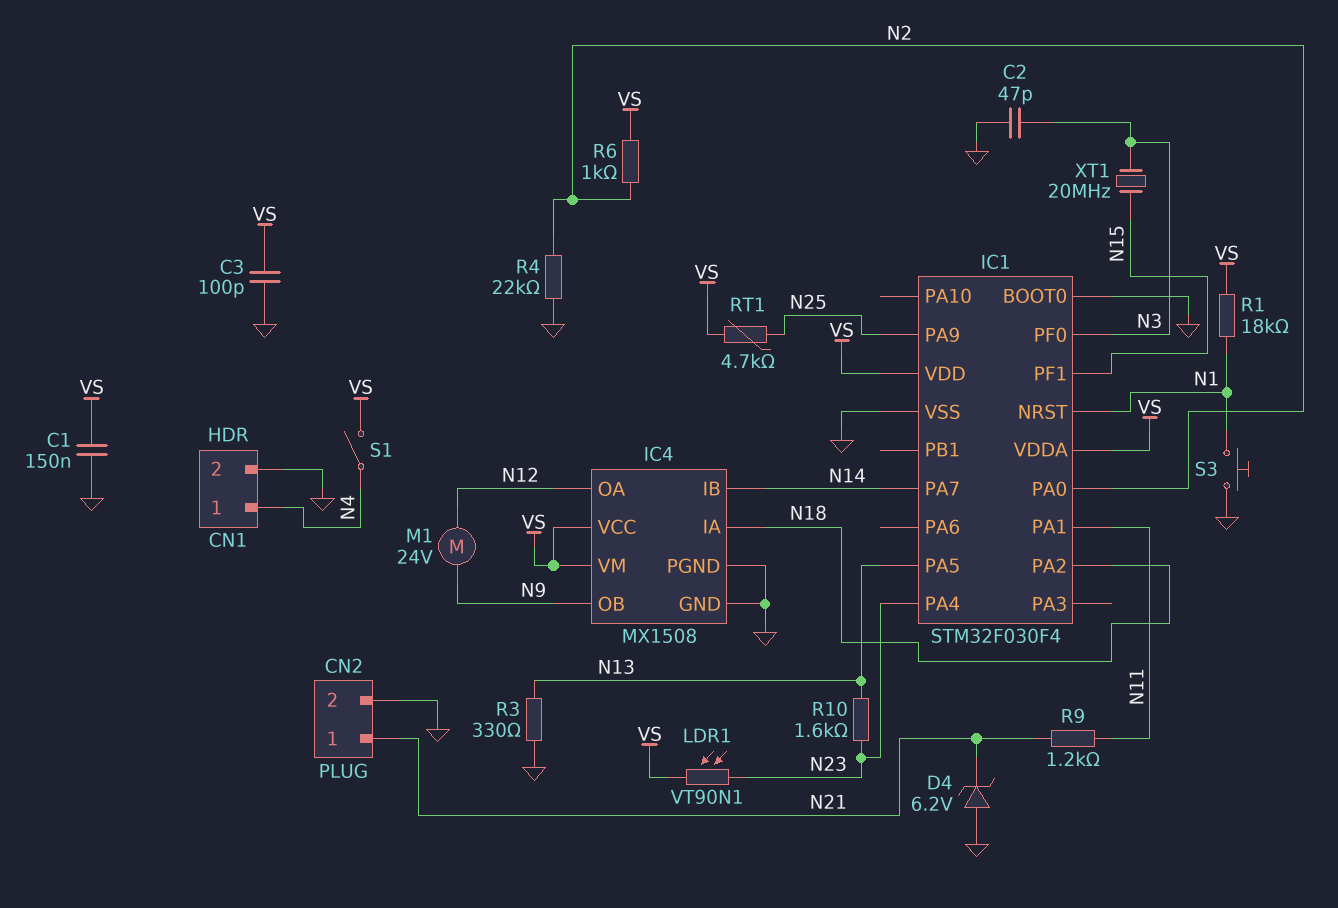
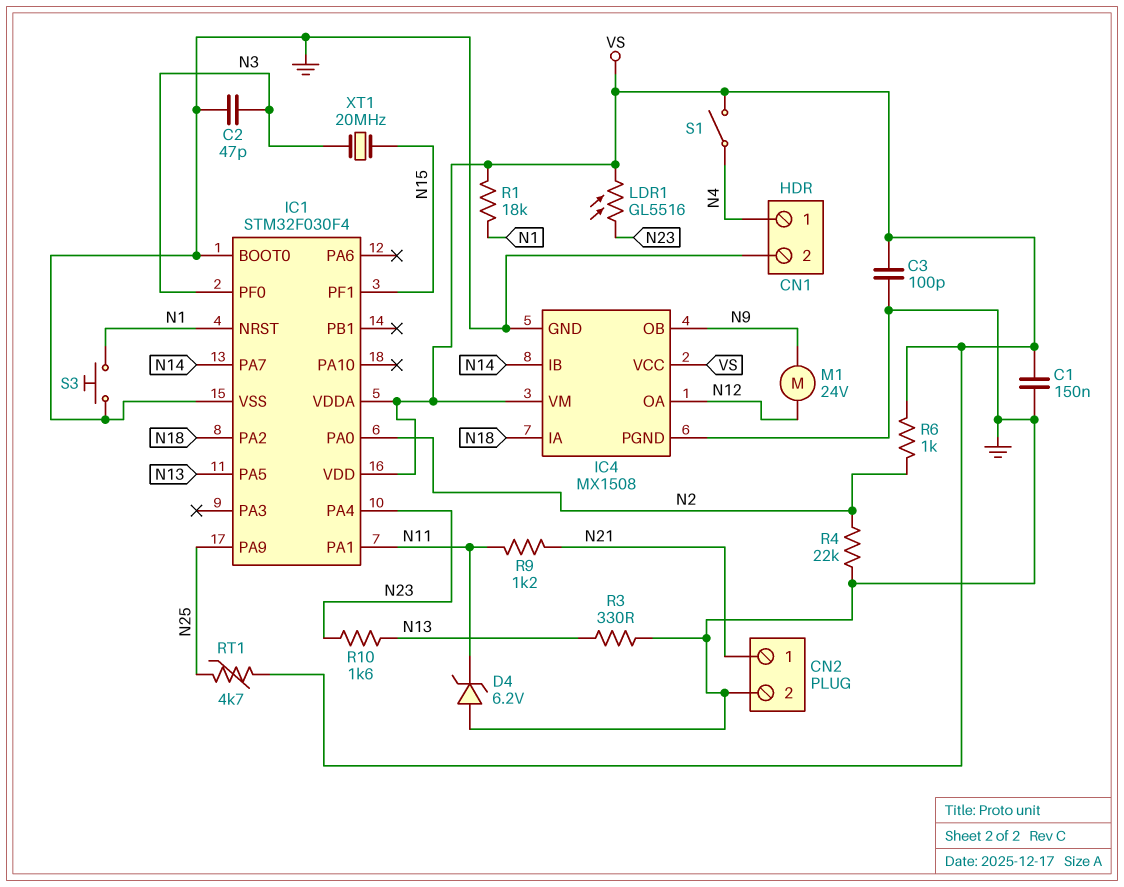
D4: zener 6.2V (A GND, K N21) -> zener 6.2V (A GND, K N11)
LDR1: VT90N1 (N23, VS) -> GL5516 (N23, VS)

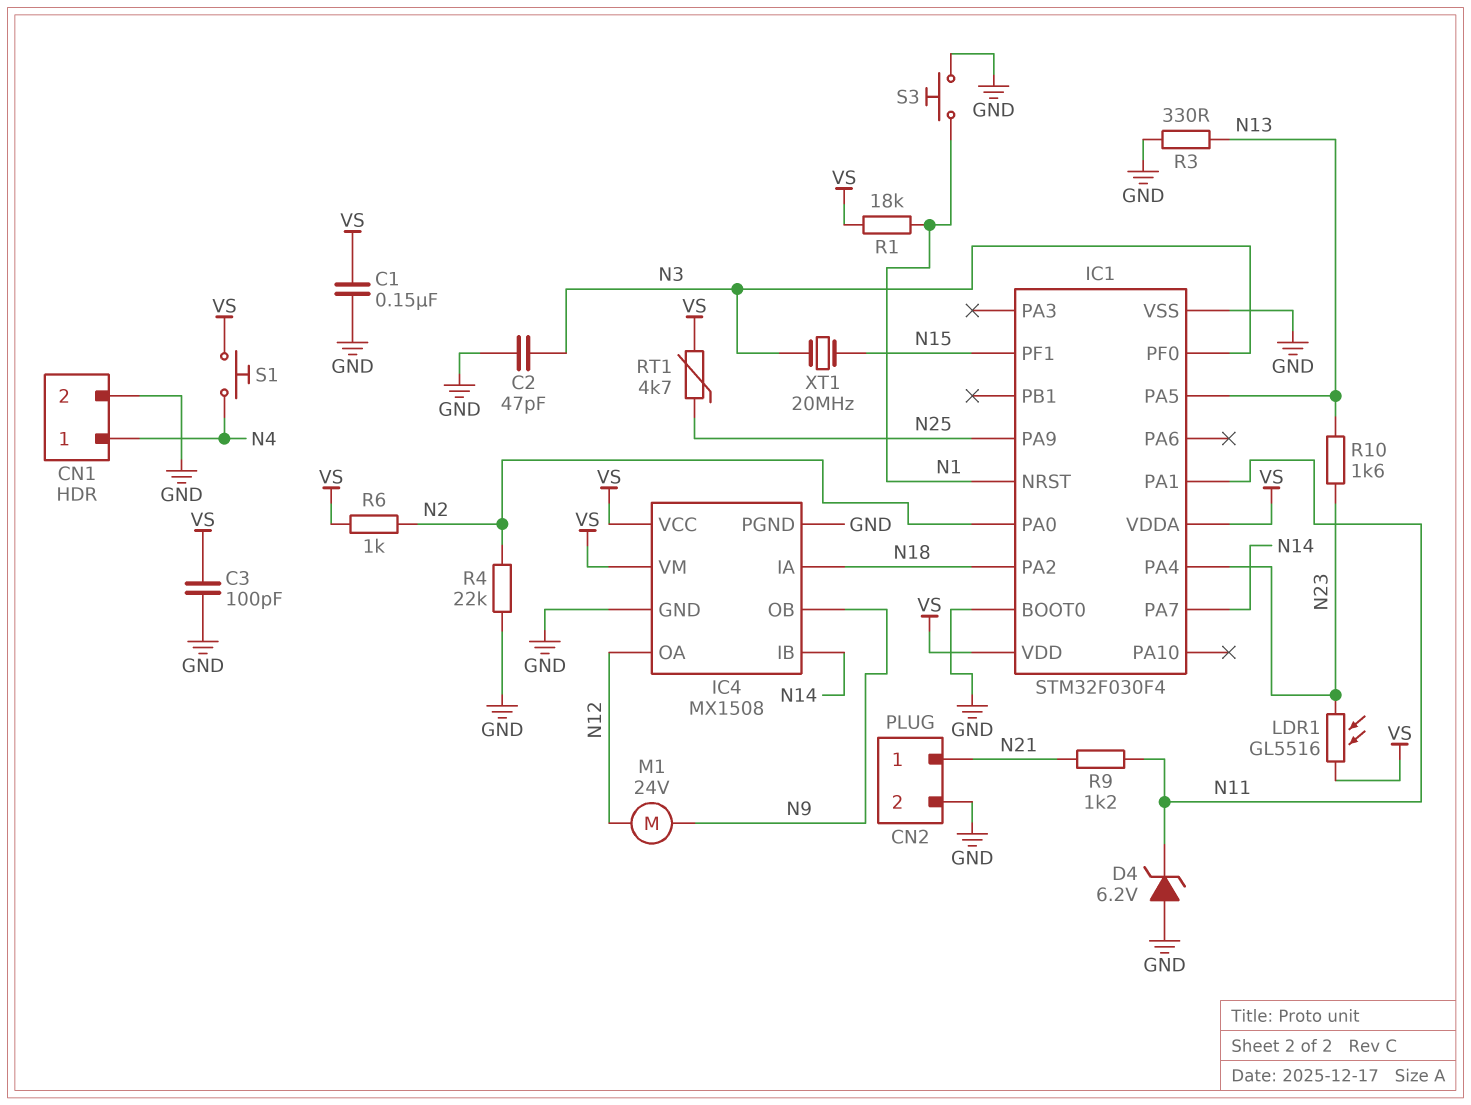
S1: switch (N4, VS) -> button (N4, VS)

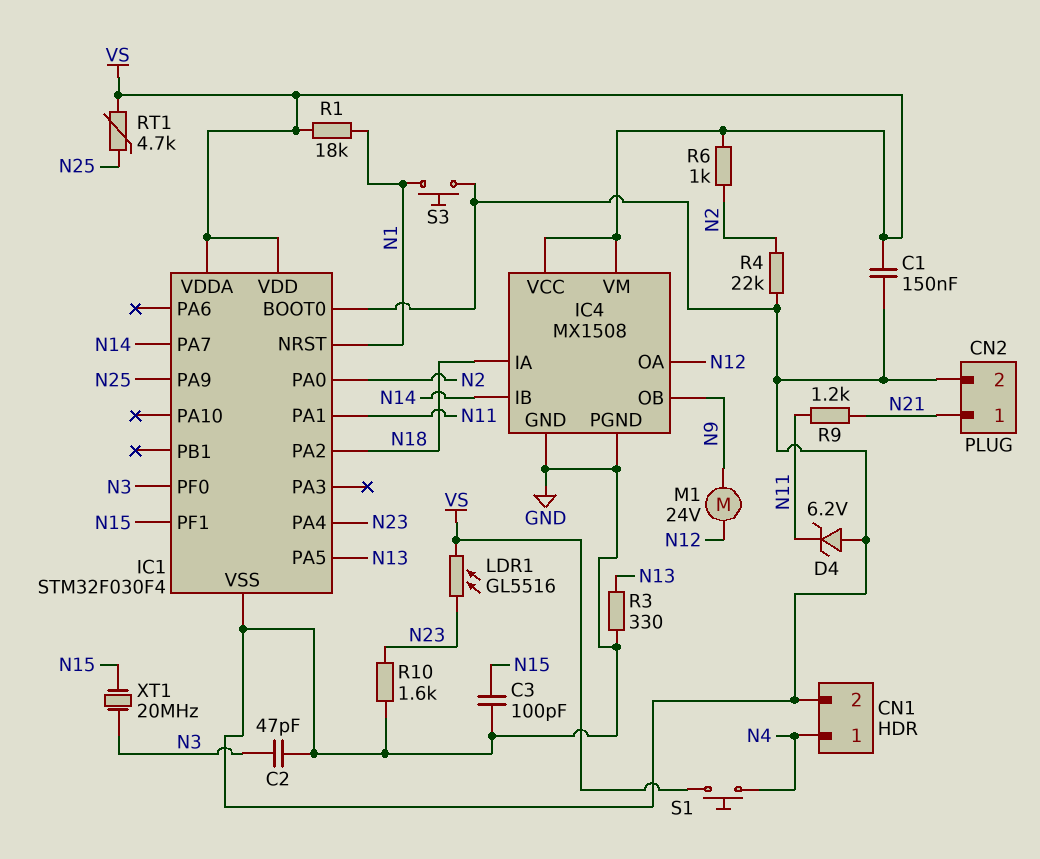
C3: 100pF (GND, VS) -> 100pF (GND, N15)
R10: 1.6k (N13, N23) -> 1.6k (GND, N23)

